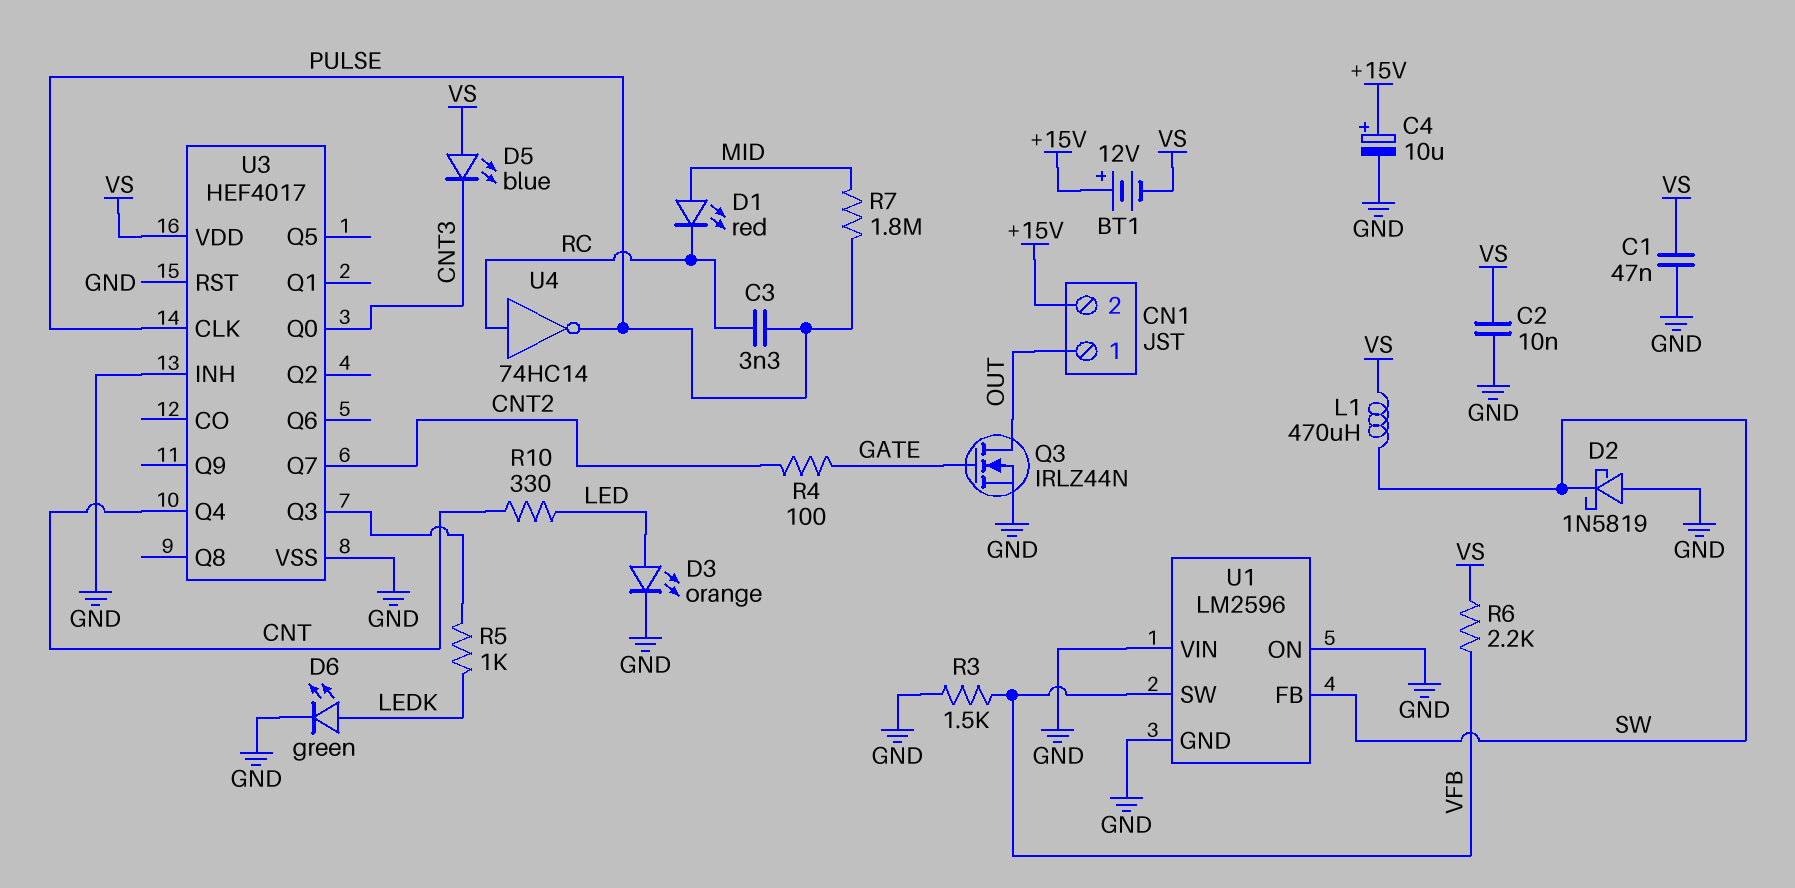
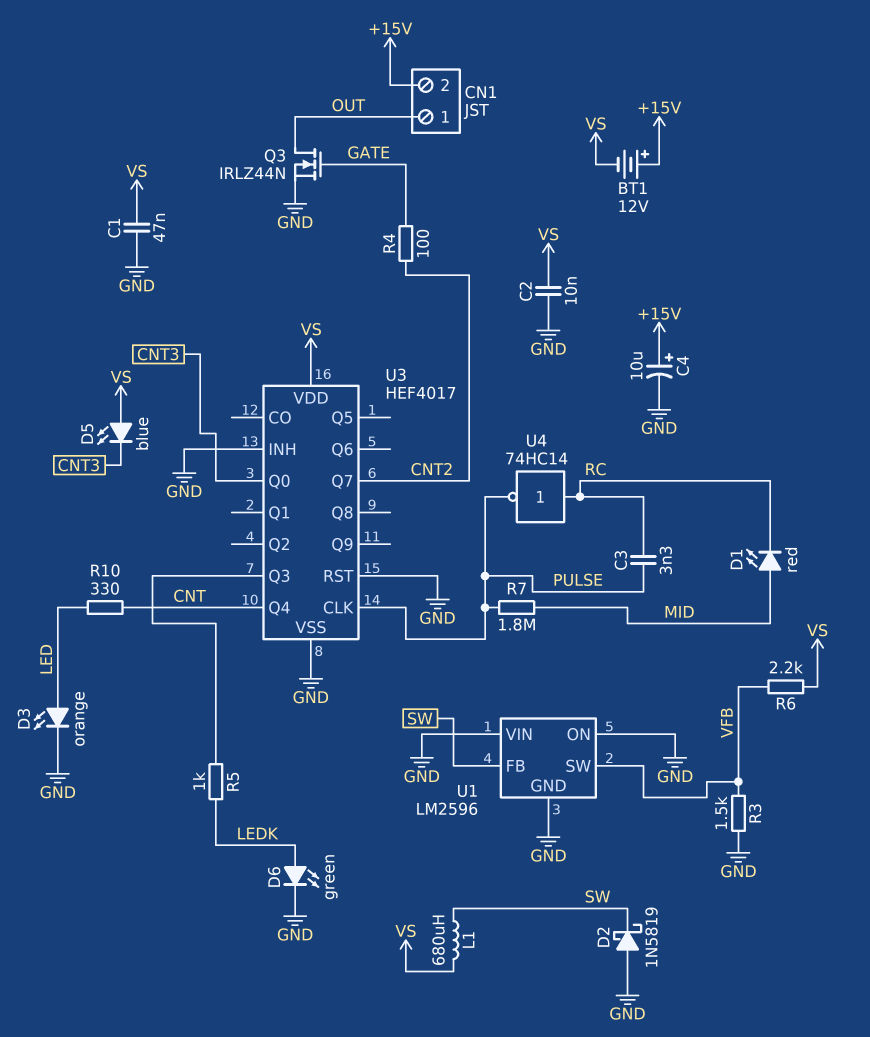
L1: 470uH (SW, VS) -> 680uH (SW, VS)

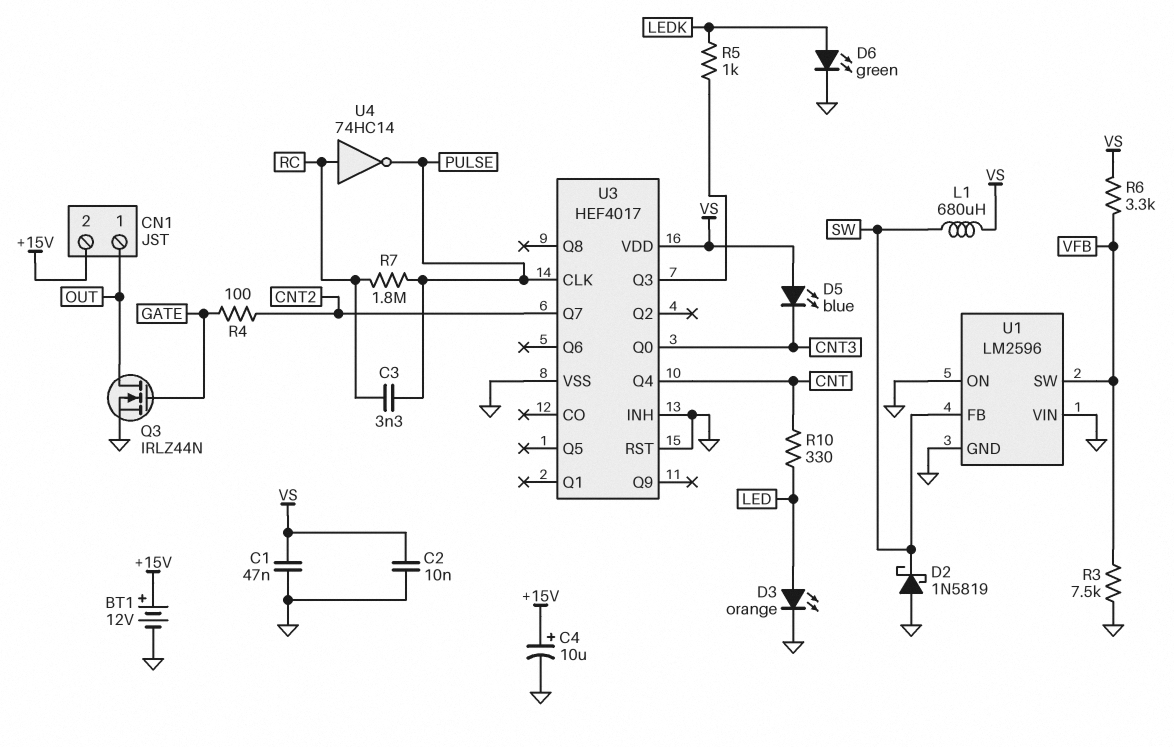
BT1: 12V (plus +15V, minus VS) -> 12V (plus +15V, minus GND)
D1: LED red (A MID, K RC) -> none
R3: 1.5k (GND, VFB) -> 7.5k (GND, VFB)
R6: 2.2k (VFB, VS) -> 3.3k (VFB, VS)
R7: 1.8M (MID, PULSE) -> 1.8M (PULSE, RC)

